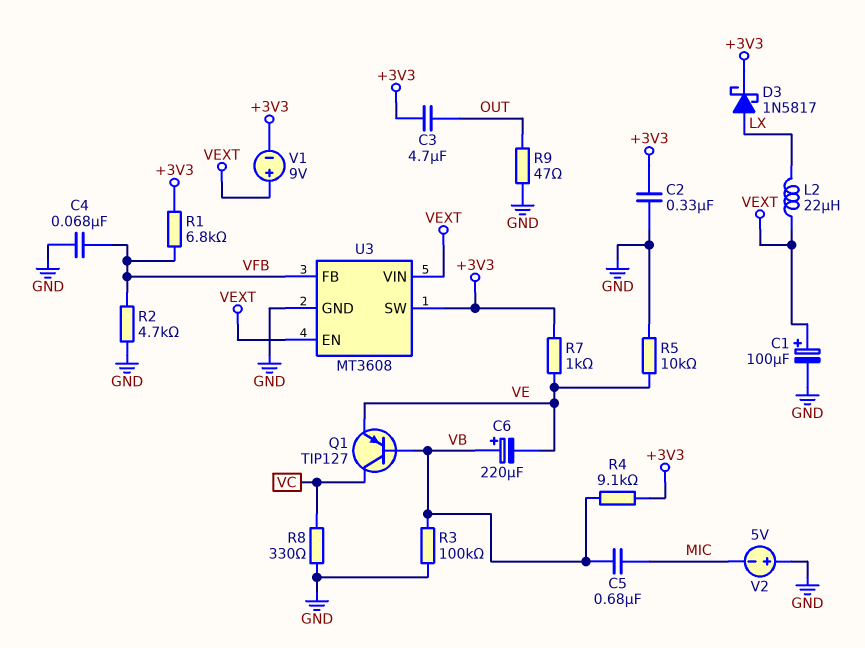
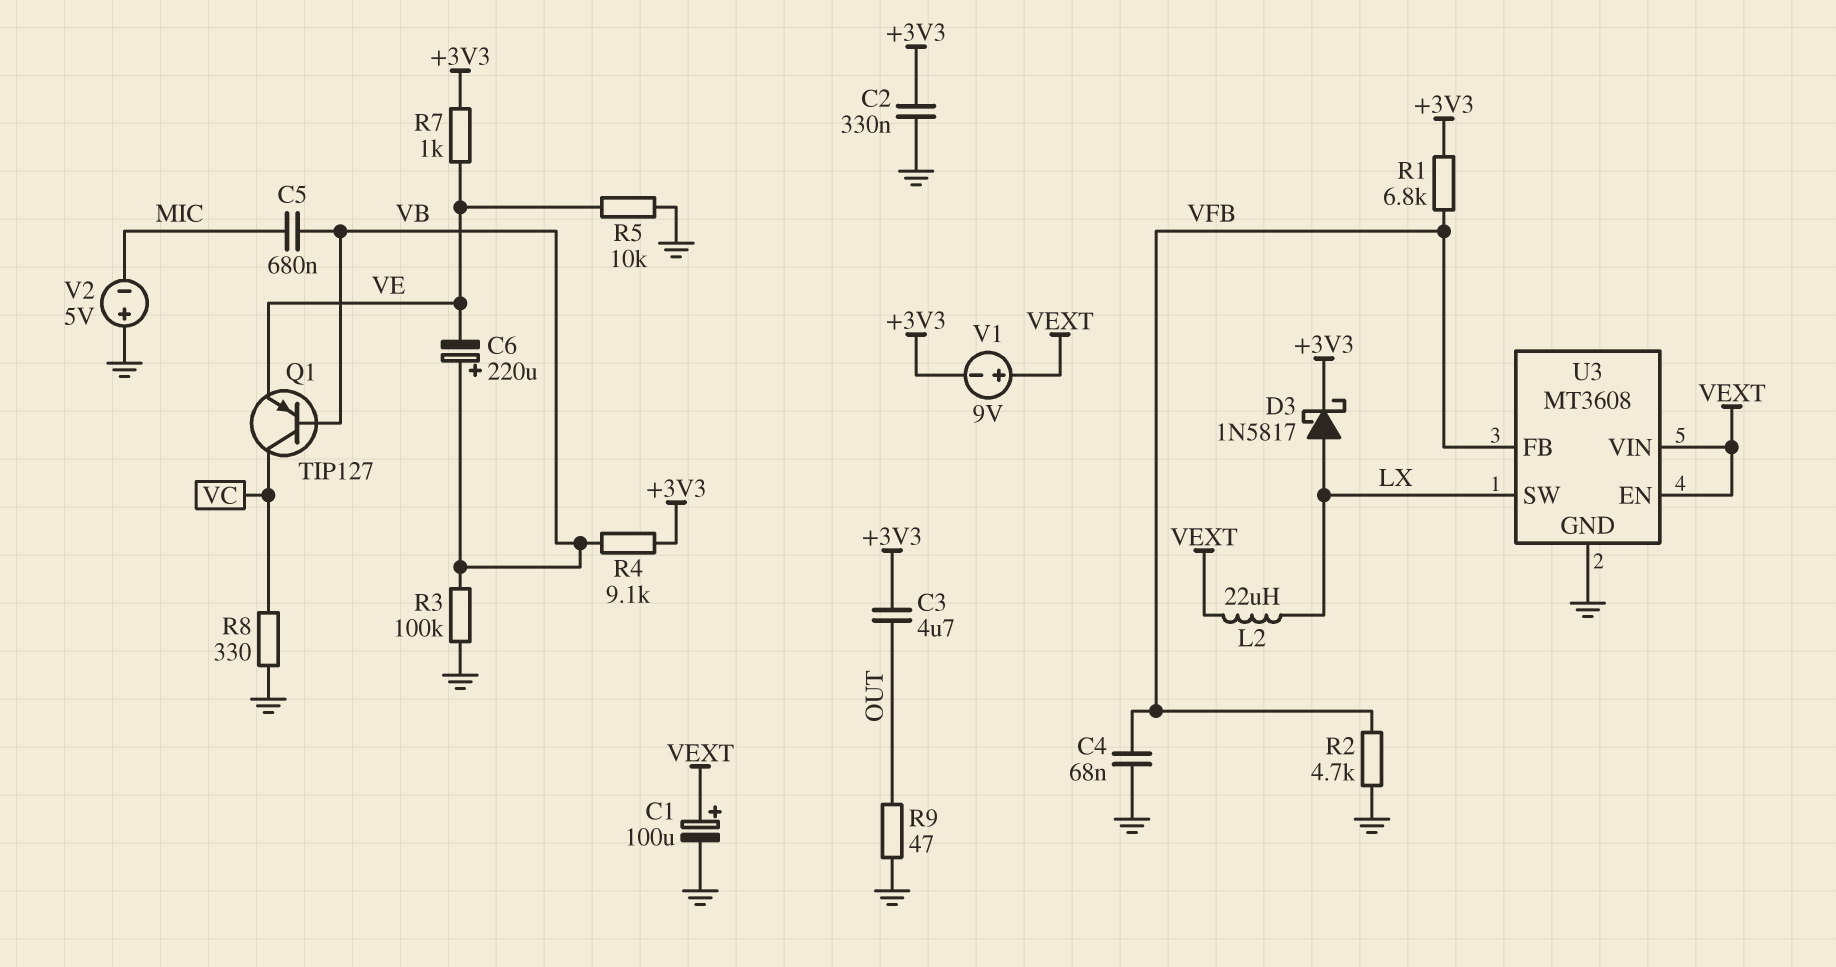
U3 pin SW: +3V3 -> LX

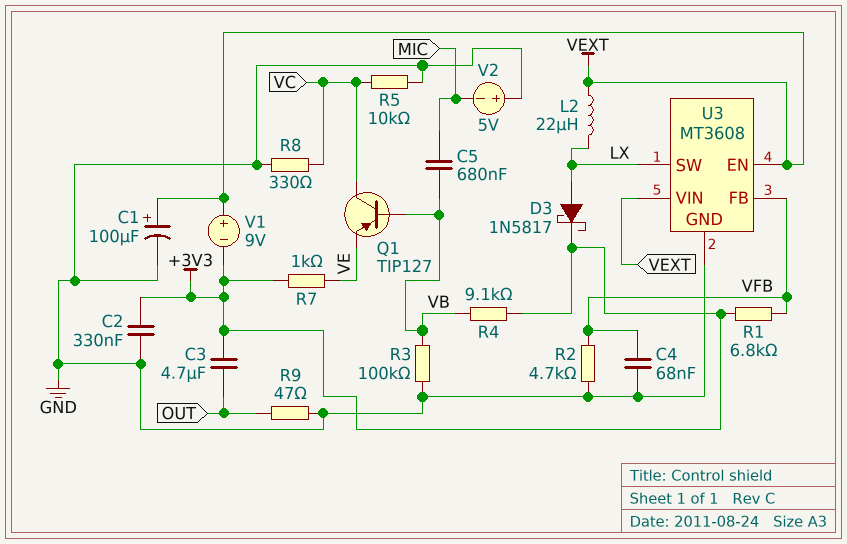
C6: 220uF (plus VB, minus VE) -> none
R5: 10k (GND, VE) -> 10k (GND, VC)

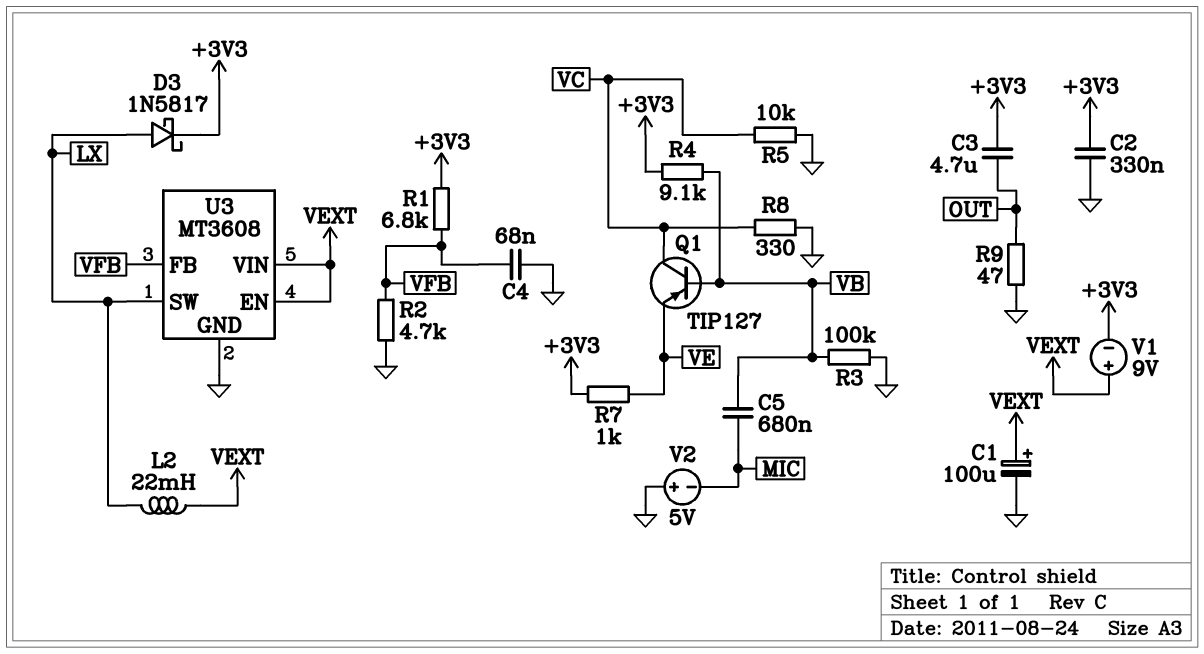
L2: 22uH (LX, VEXT) -> 22mH (LX, VEXT)

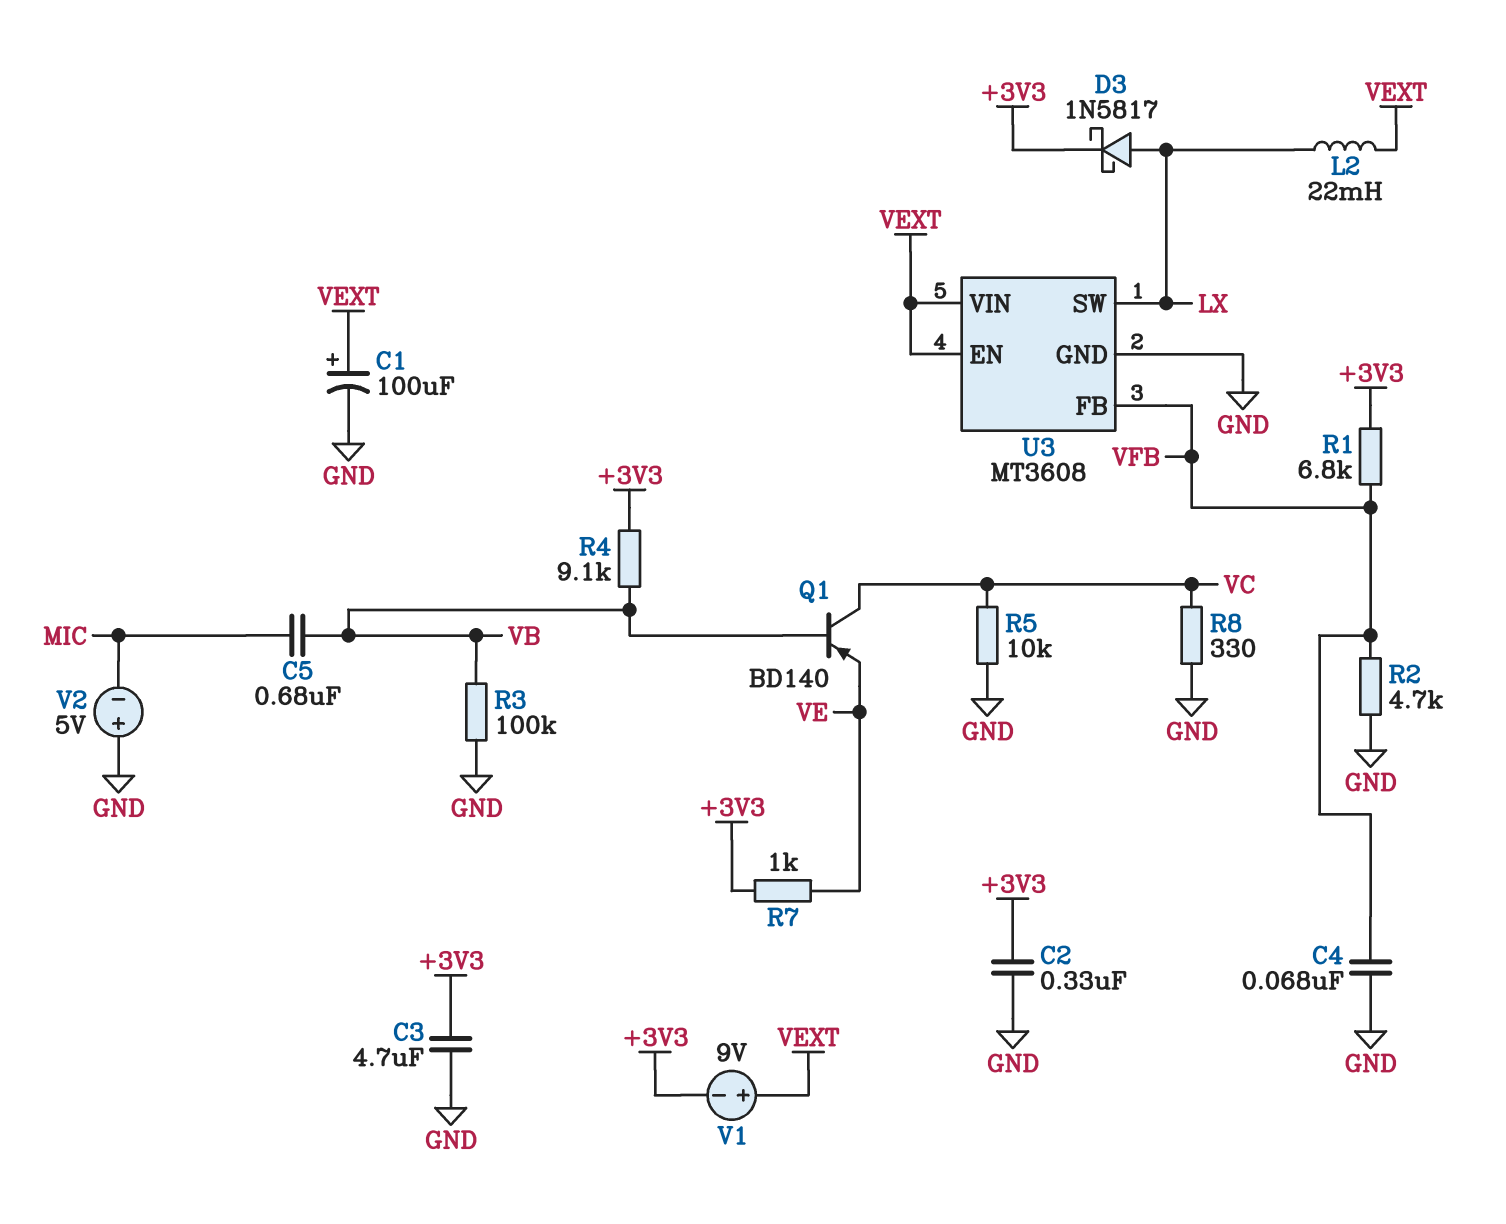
C3: 4.7uF (+3V3, OUT) -> 4.7uF (+3V3, GND)
Q1: PNP TIP127 (B VB, C VC, E VE) -> PNP BD140 (B VB, C VC, E VE)
R9: 47 (GND, OUT) -> none

